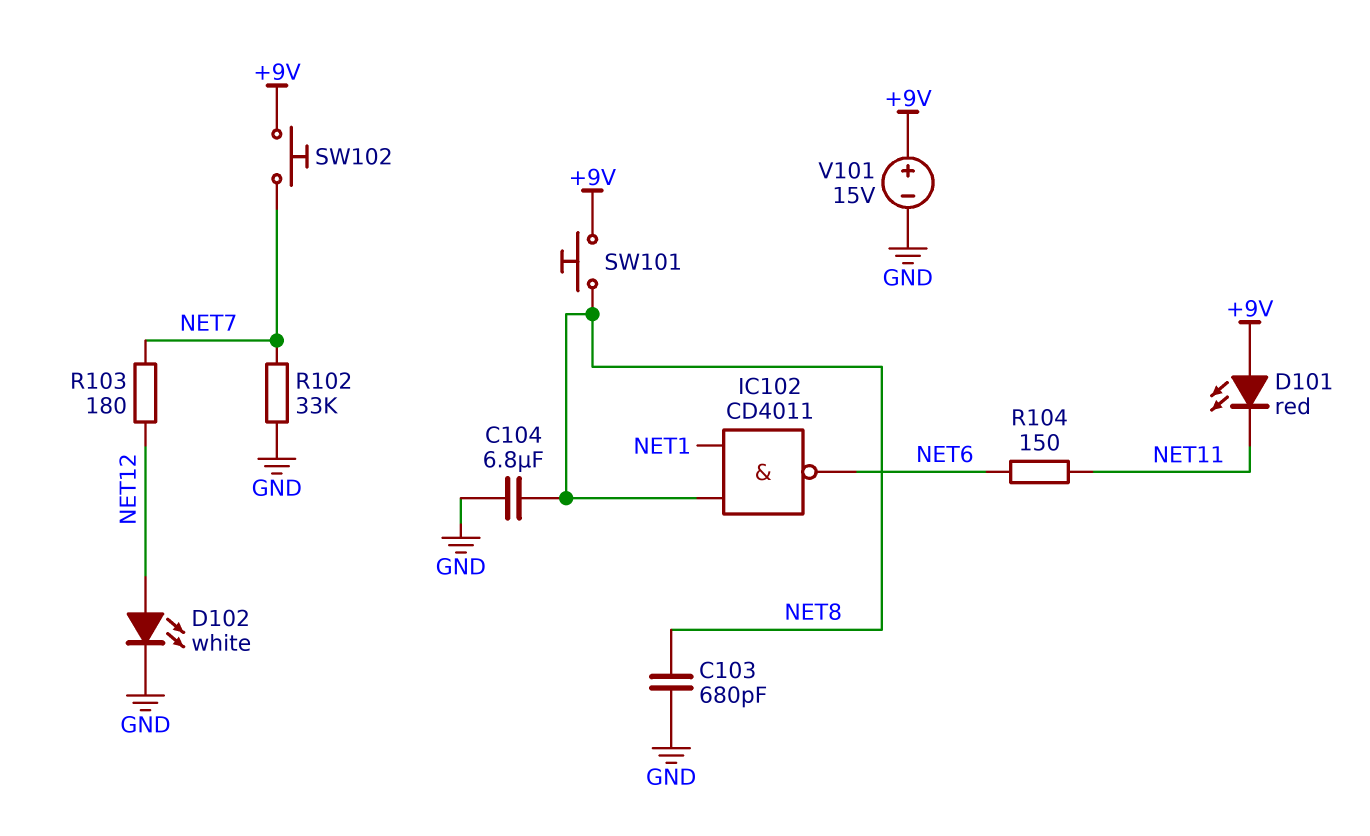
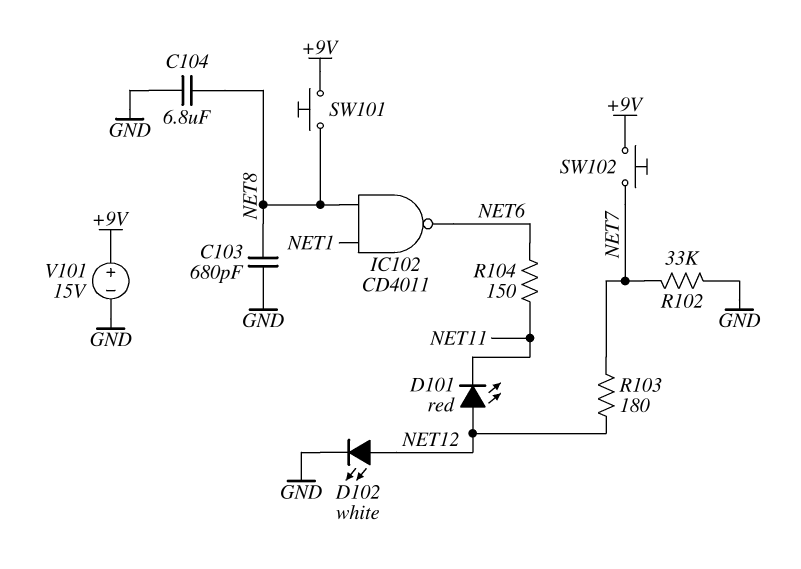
D101: LED red (A +9V, K NET11) -> LED red (A NET12, K NET11)

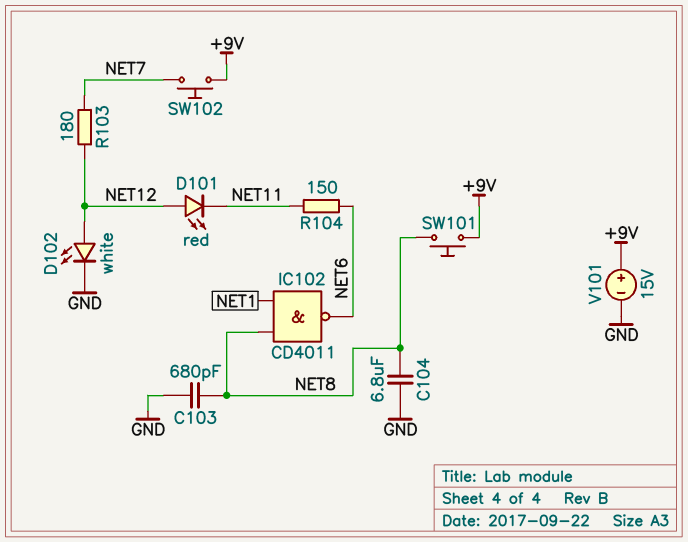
R102: 33k (GND, NET7) -> none

